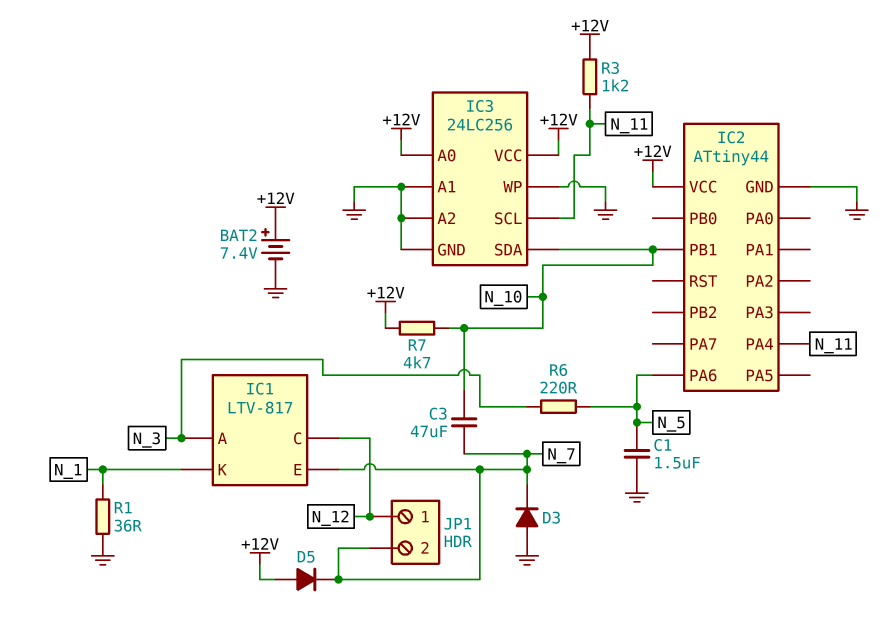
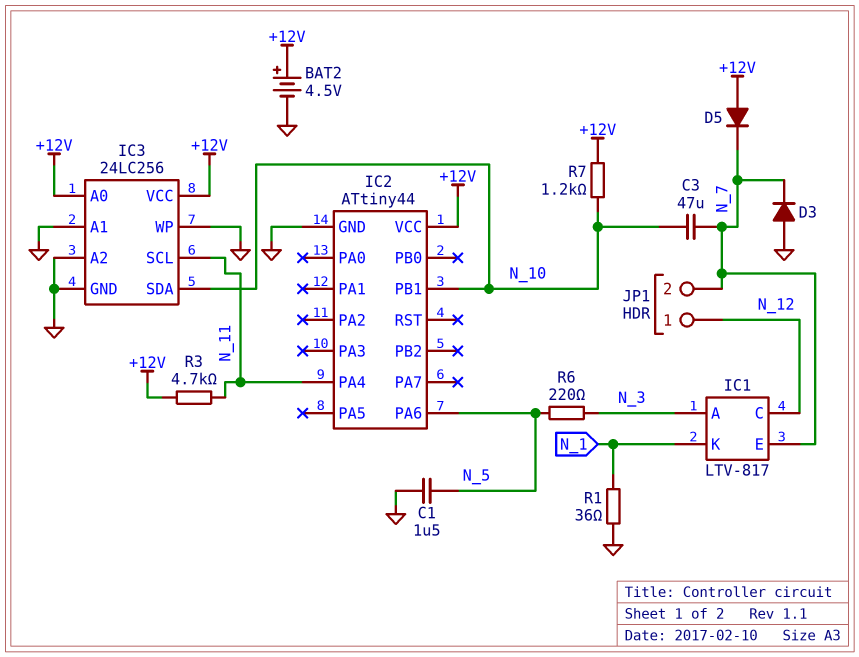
BAT2: 7.4V (plus +12V, minus GND) -> 4.5V (plus +12V, minus GND)
R3: 1.2k (+12V, N_11) -> 4.7k (+12V, N_11)
R7: 4.7k (+12V, N_10) -> 1.2k (+12V, N_10)

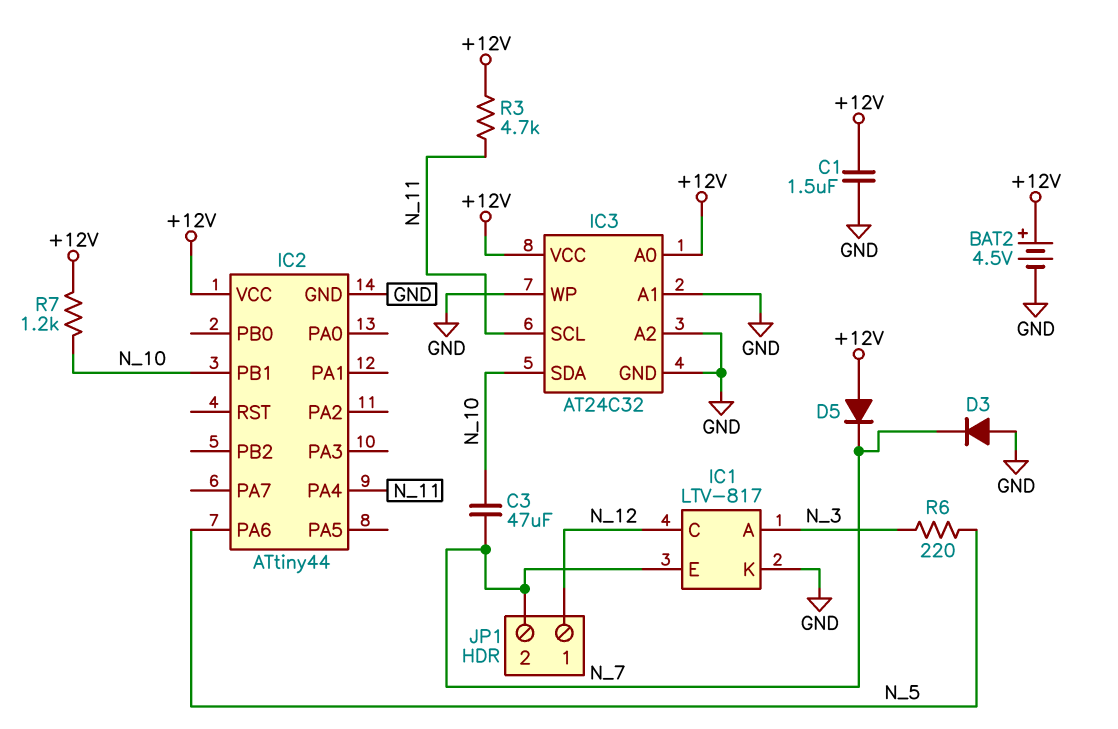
C1: 1.5uF (GND, N_5) -> 1.5uF (+12V, GND)
IC1 pin K: N_1 -> GND
IC3: 24LC256 -> AT24C32
R1: 36 (GND, N_1) -> none

